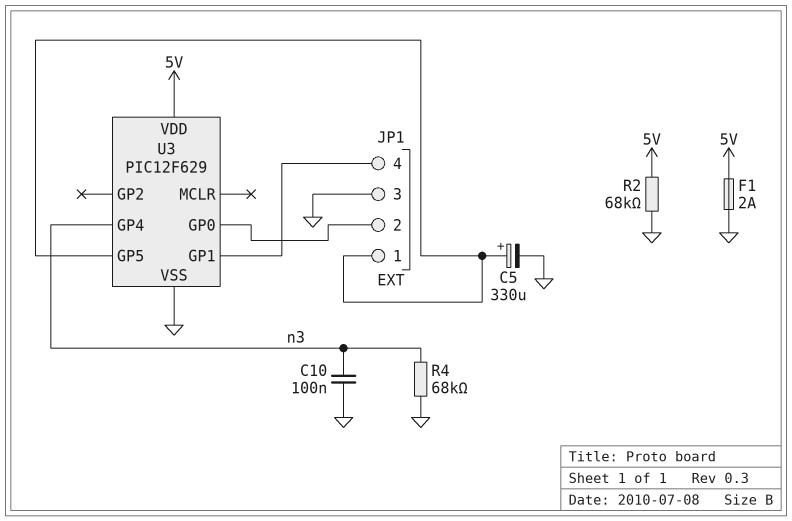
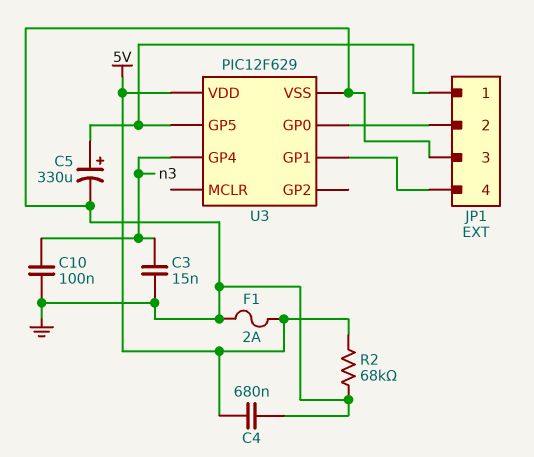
C3: none -> 15nF (GND, n3)
C4: none -> 680nF (5V, GND)
R4: 68k (GND, n3) -> none

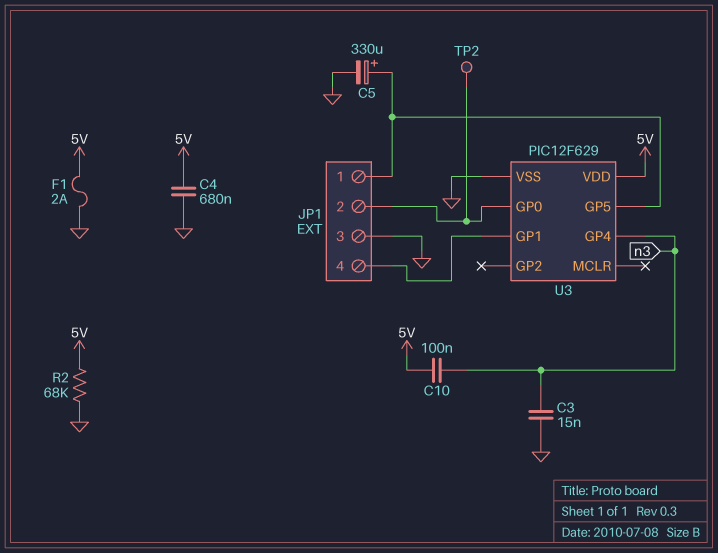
C10: 100nF (GND, n3) -> 100nF (5V, n3)
TP2: none -> test point (JP1/2)

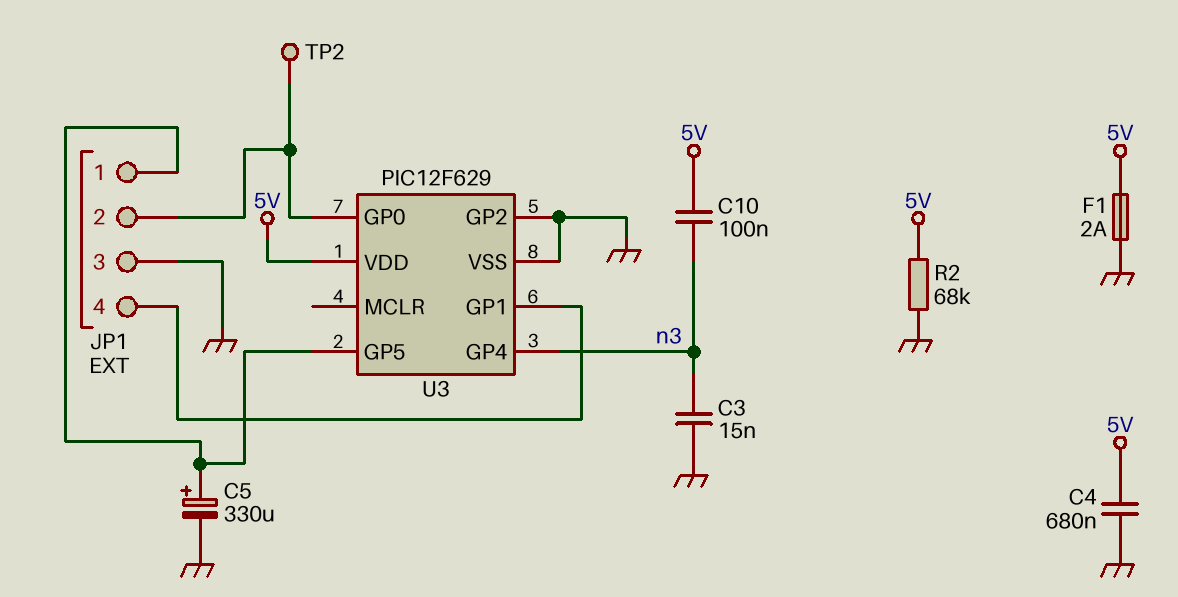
U3 pin GP2: none -> GND

